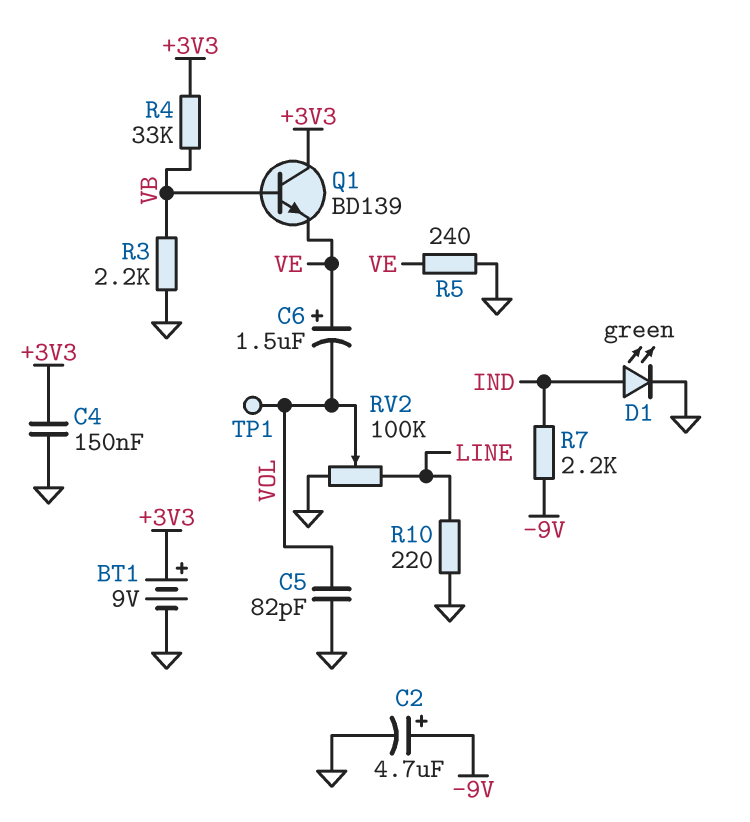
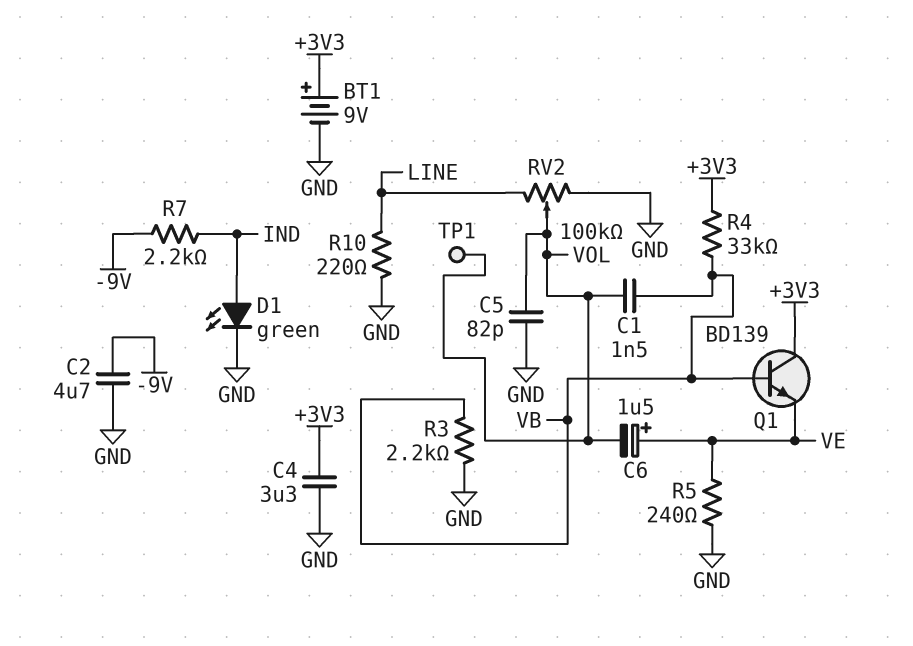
C1: none -> 1.5nF (VB, VOL)
C2: 4.7uF (plus -9V, minus GND) -> 4.7uF (-9V, GND)
C4: 150nF (+3V3, GND) -> 3.3uF (+3V3, GND)

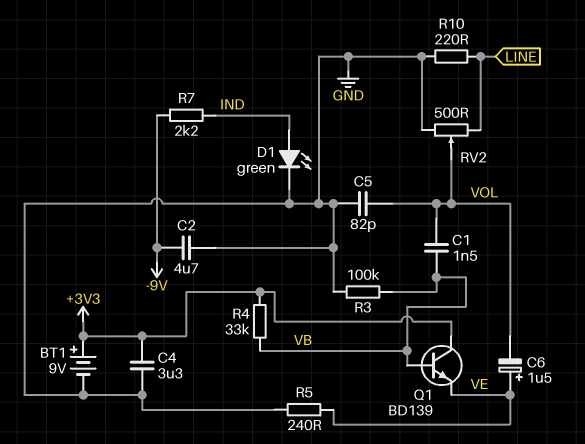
R3: 2.2k (GND, VB) -> 100k (GND, VB)
RV2: 100k (GND, LINE, wiper VOL) -> 500 (GND, LINE, wiper VOL)
TP1: test point (VOL) -> none

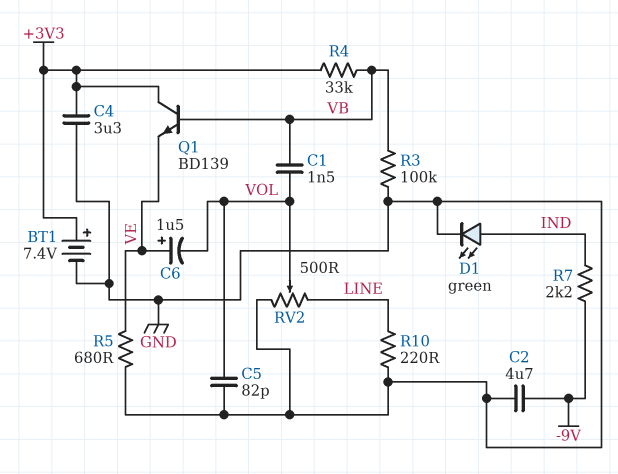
BT1: 9V (plus +3V3, minus GND) -> 7.4V (plus +3V3, minus GND)
R5: 240 (GND, VE) -> 680 (GND, VE)

